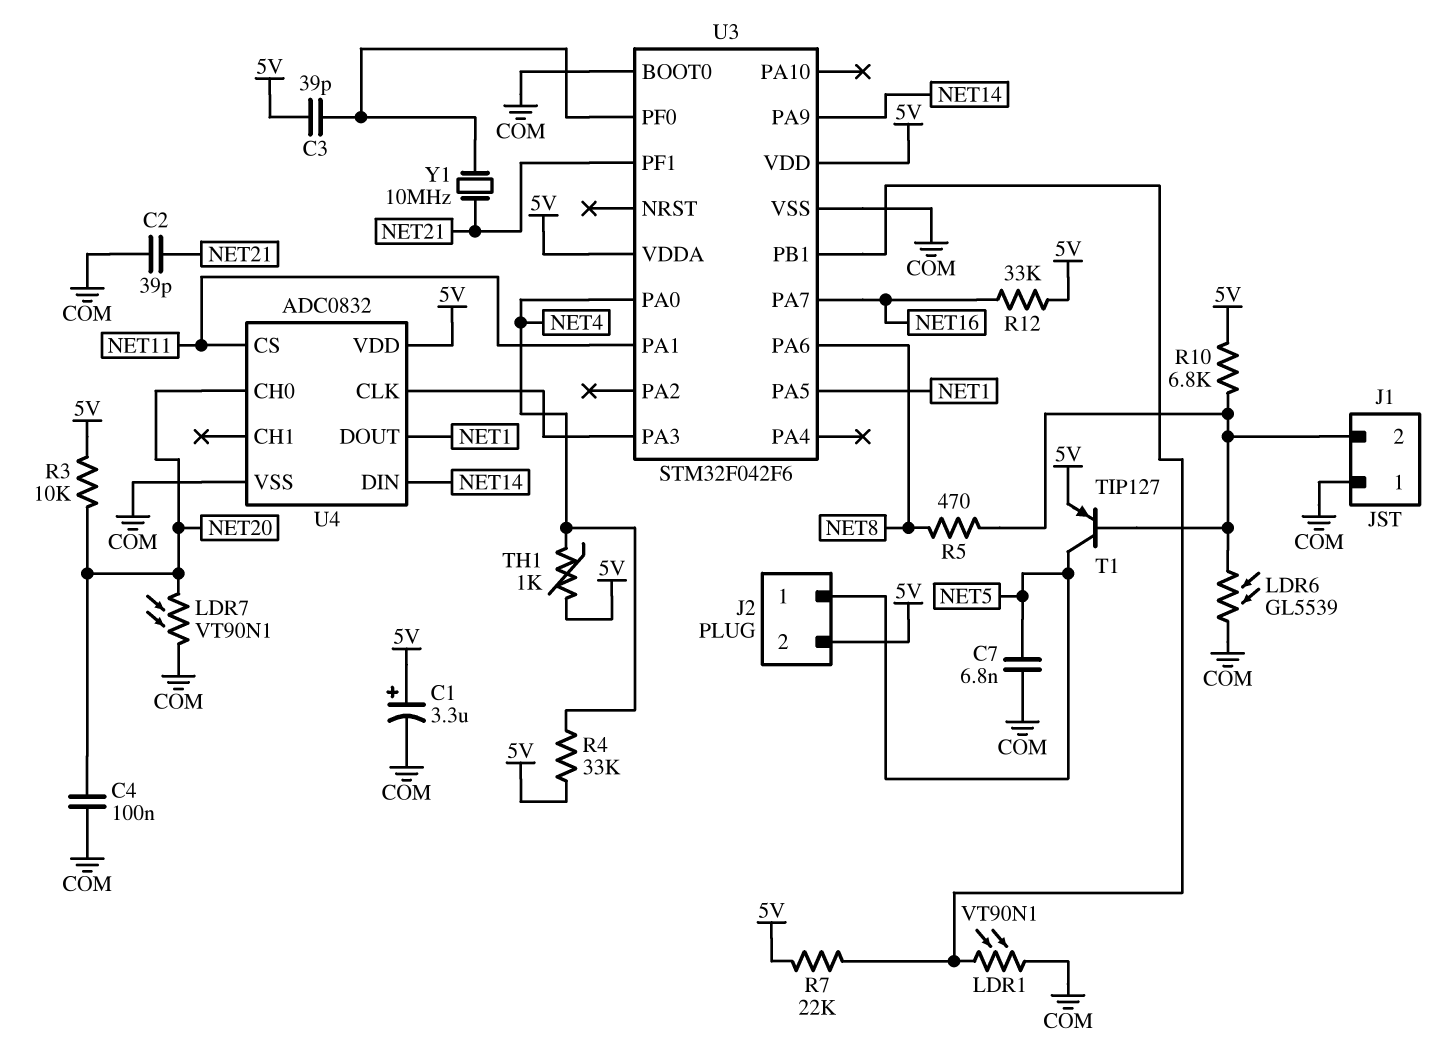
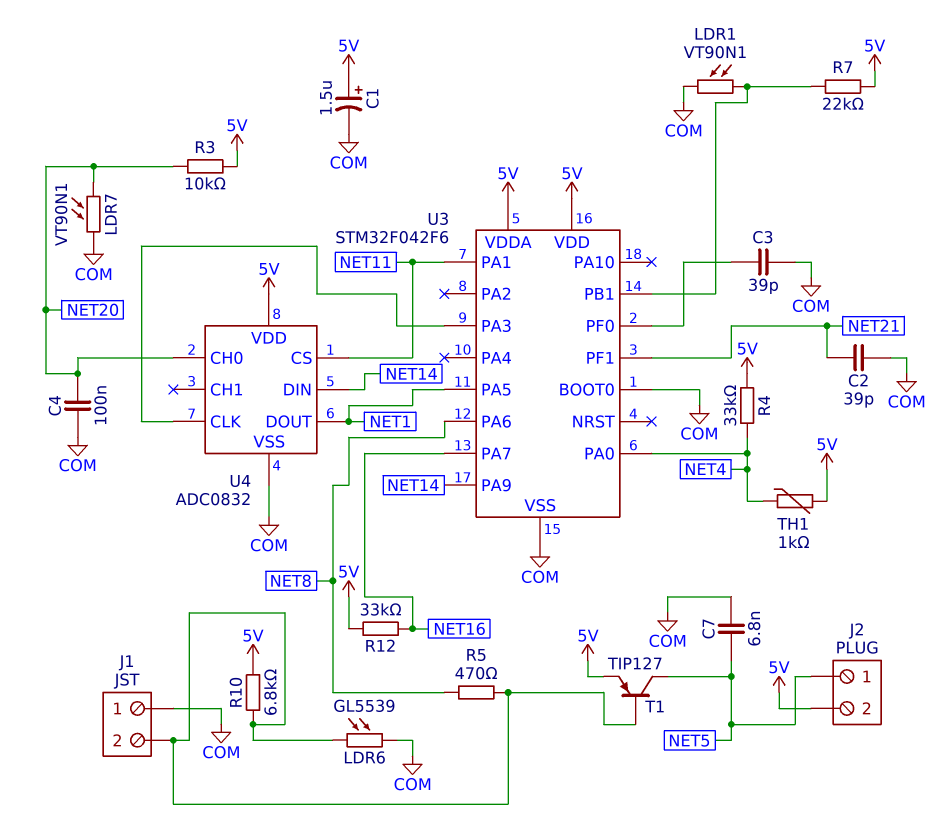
C1: 3.3uF (plus 5V, minus COM) -> 1.5uF (plus 5V, minus COM)
C3: 39pF (5V, U3/PF0) -> 39pF (COM, U3/PF0)
Y1: 10MHz (NET21, U3/PF0) -> none

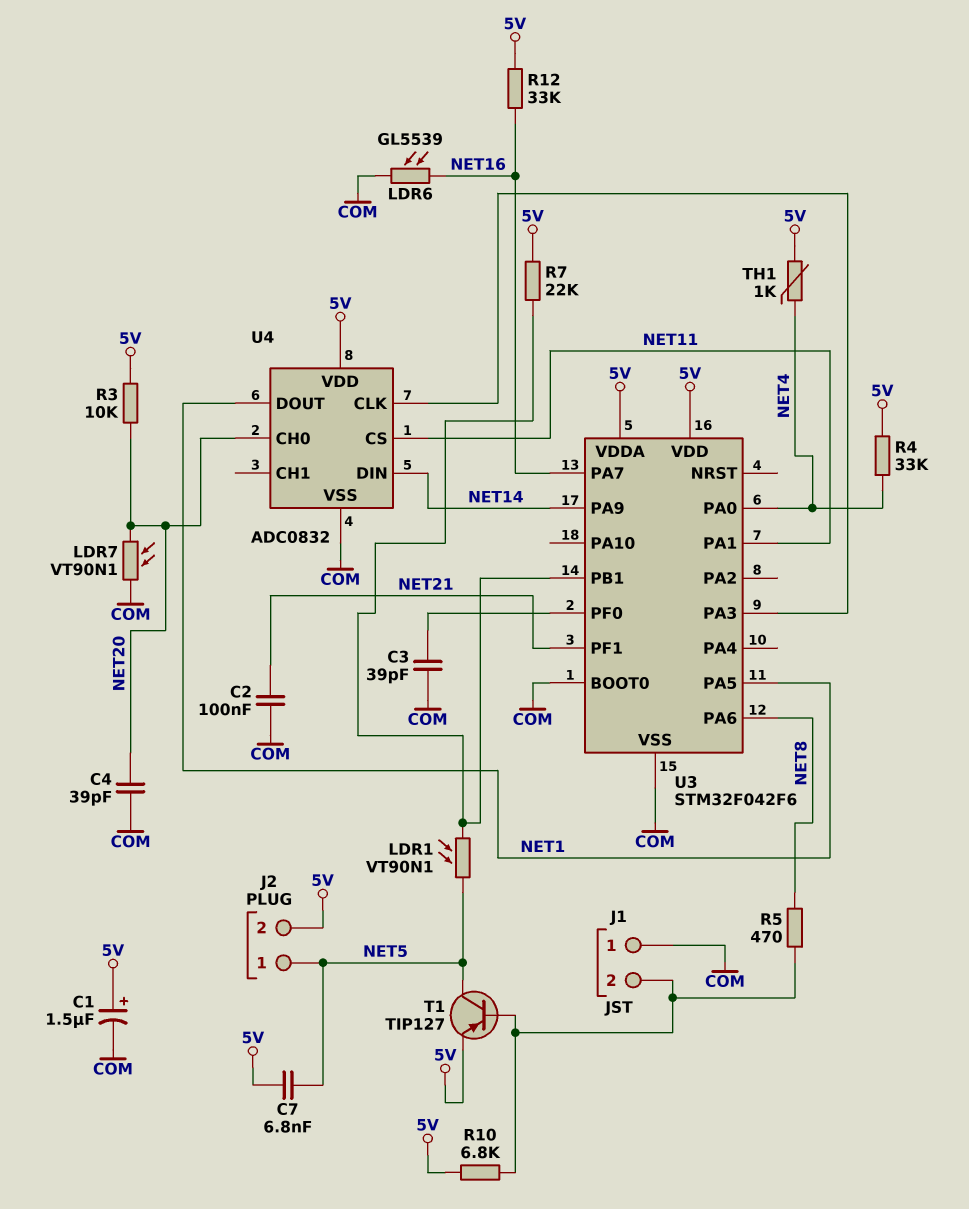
C2: 39pF (COM, NET21) -> 100nF (COM, NET21)
C4: 100nF (COM, NET20) -> 39pF (COM, NET20)
C7: 6.8nF (COM, NET5) -> 6.8nF (5V, NET5)
LDR1: VT90N1 (COM, U3/PB1) -> VT90N1 (NET5, U3/PB1)
LDR6: GL5539 (COM, J1/2) -> GL5539 (COM, NET16)

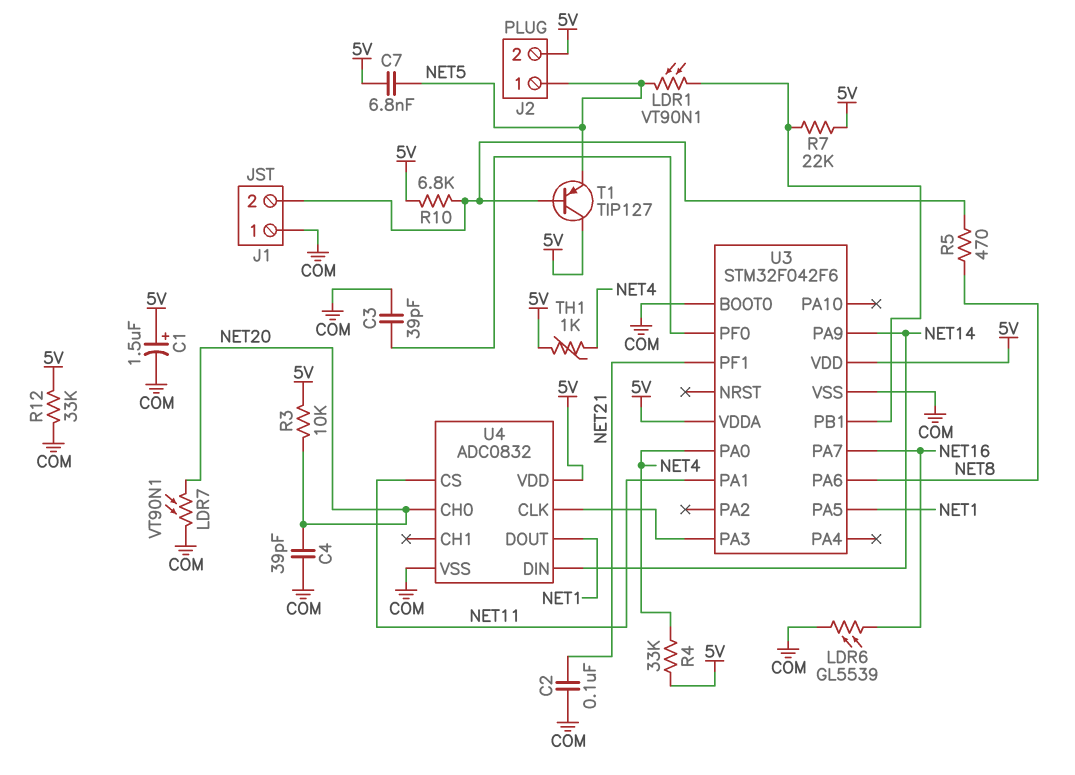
R12: 33k (5V, NET16) -> 33k (5V, COM)
T1: PNP TIP127 (B J1/2, C NET5, E 5V) -> PNP TIP127 (B J1/2, C 5V, E NET5)

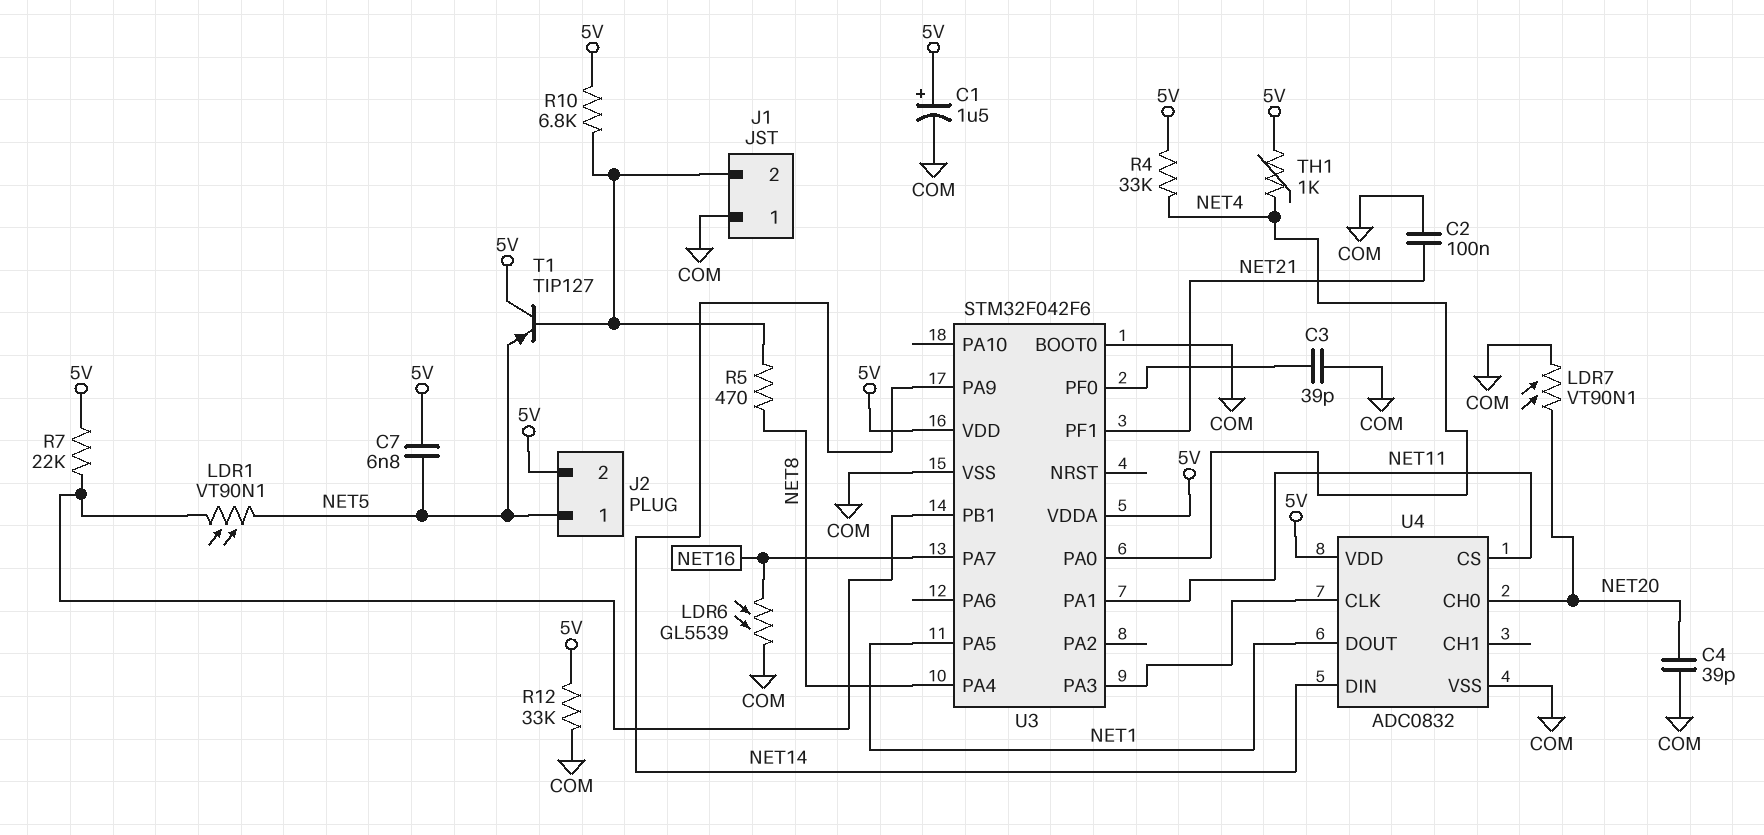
R3: 10k (5V, NET20) -> none
U3 pin PA4: none -> NET8
U3 pin PA6: NET8 -> none

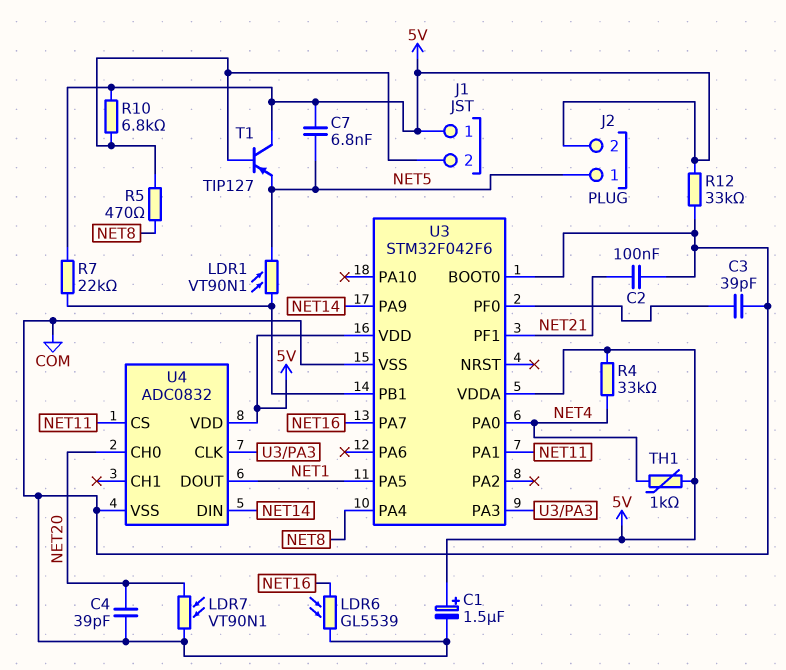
J1 pin 1: COM -> 5V

